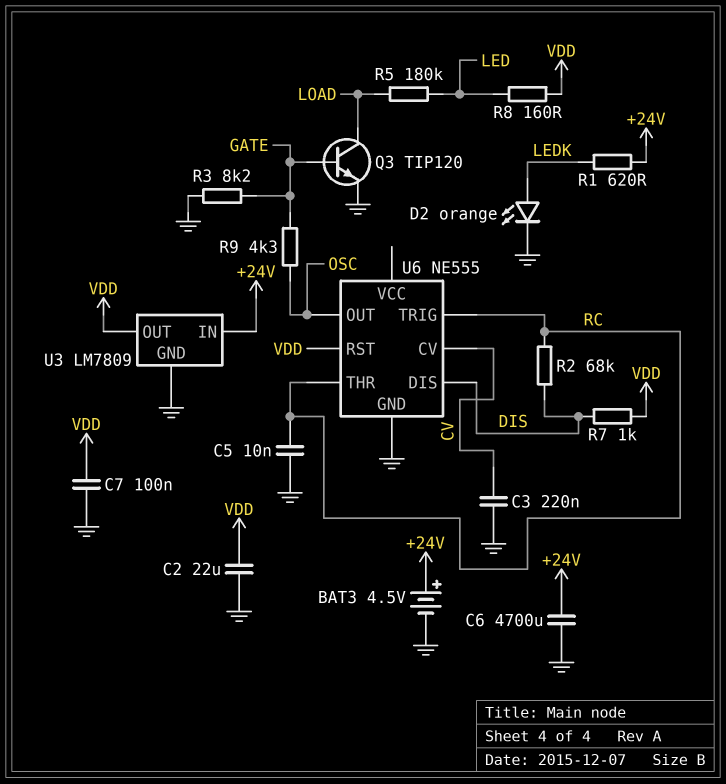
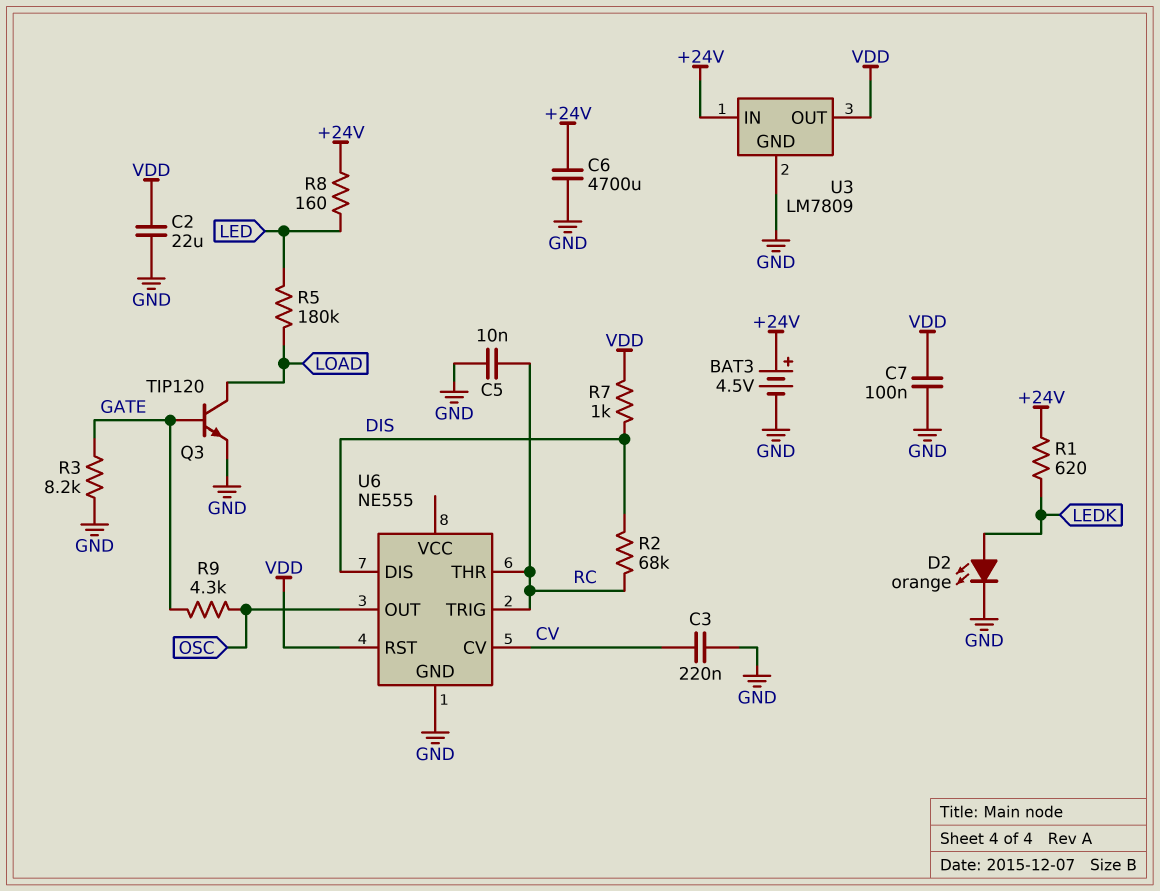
R8: 160 (LED, VDD) -> 160 (+24V, LED)

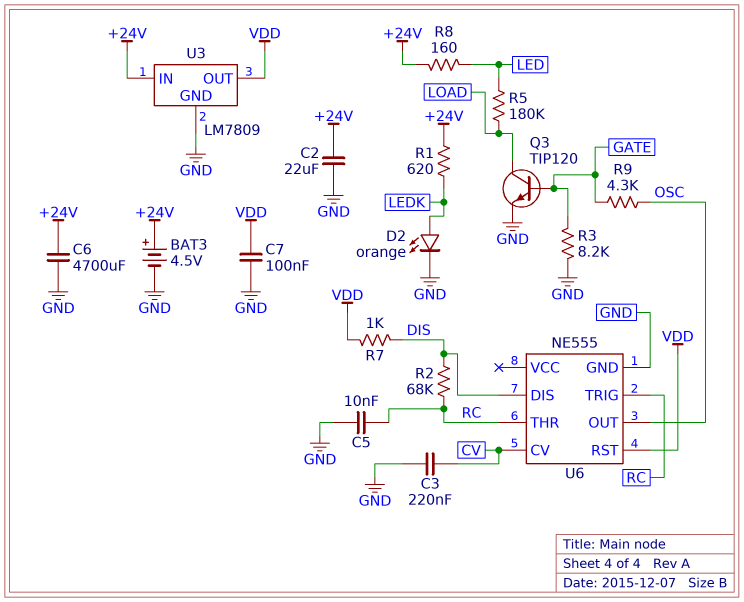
C2: 22uF (GND, VDD) -> 22uF (+24V, GND)

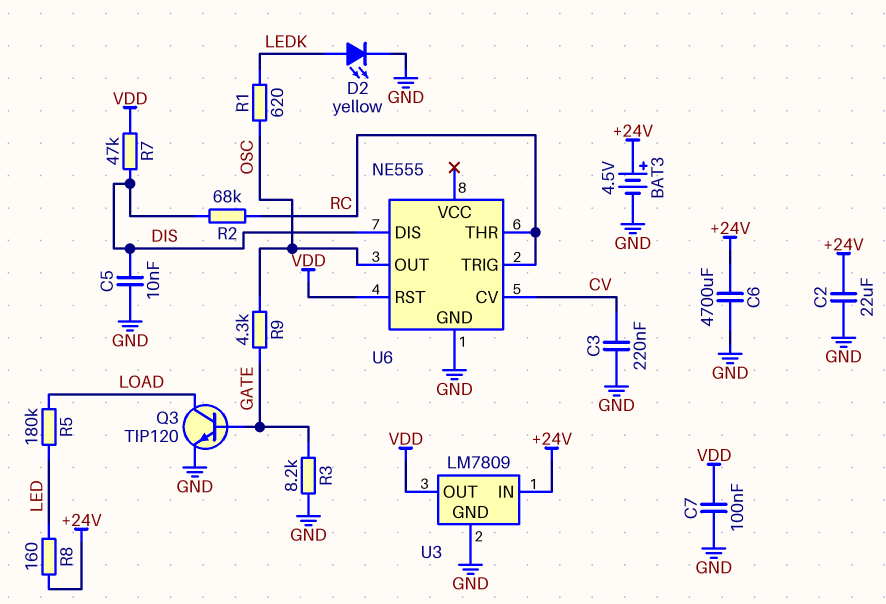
C5: 10nF (GND, RC) -> 10nF (DIS, GND)
D2: LED orange (A LEDK, K GND) -> LED yellow (A LEDK, K GND)
R1: 620 (+24V, LEDK) -> 620 (LEDK, OSC)
R7: 1k (DIS, VDD) -> 47k (DIS, VDD)

